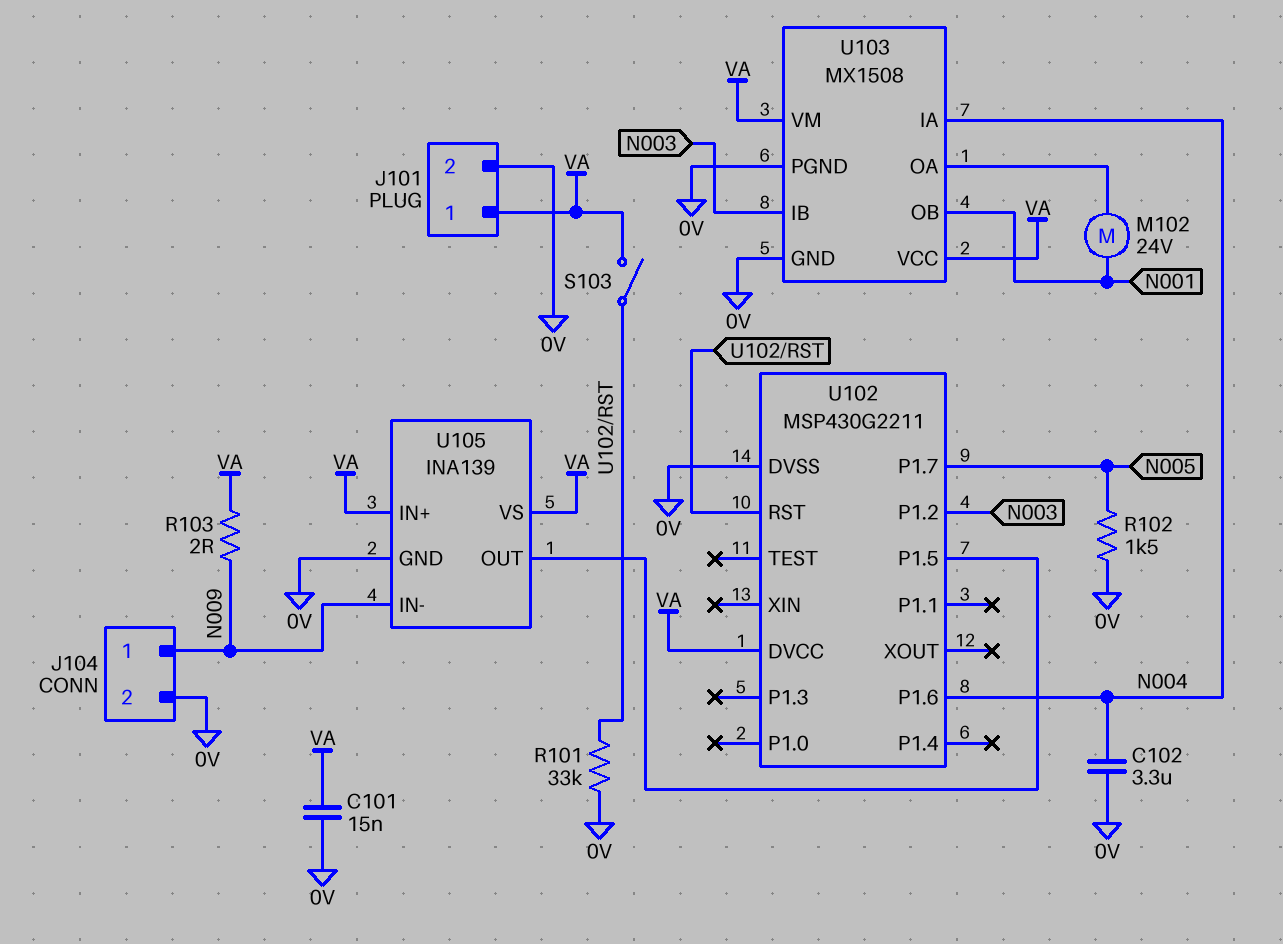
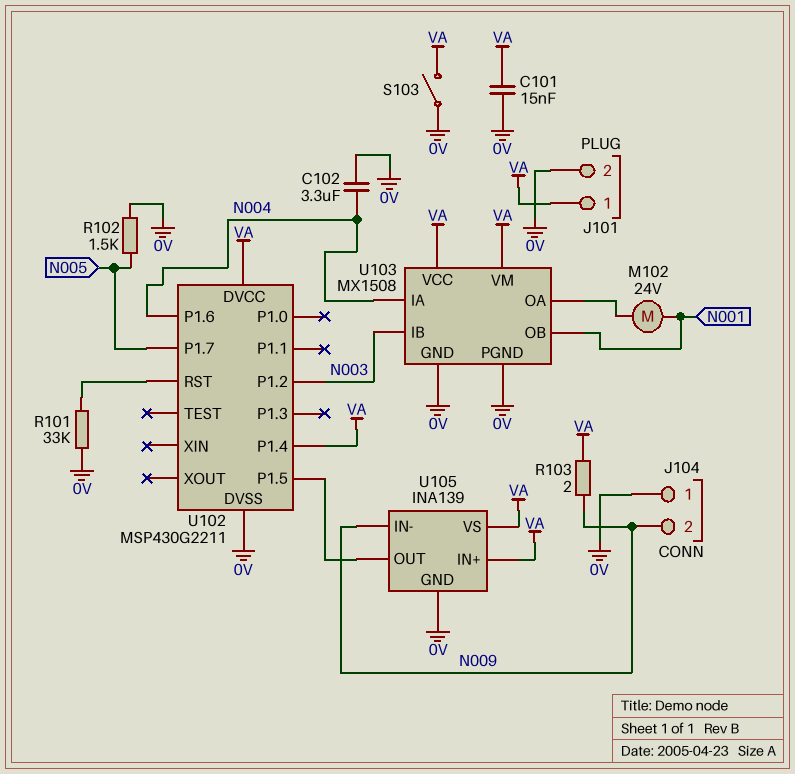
J104 pin 1: N009 -> 0V
J104 pin 2: 0V -> N009
S103: switch (U102/RST, VA) -> switch (0V, VA)
U102 pin P1.4: none -> VA

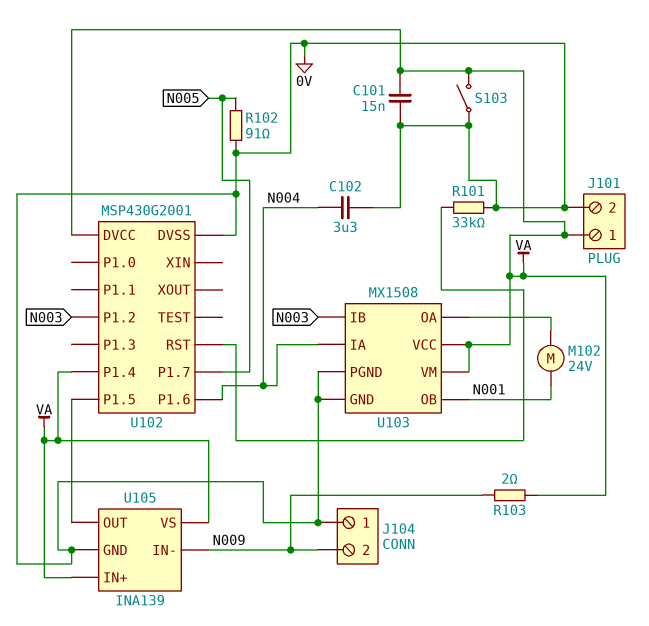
R102: 1.5k (0V, N005) -> 91 (0V, N005)
U102: MSP430G2211 -> MSP430G2001

